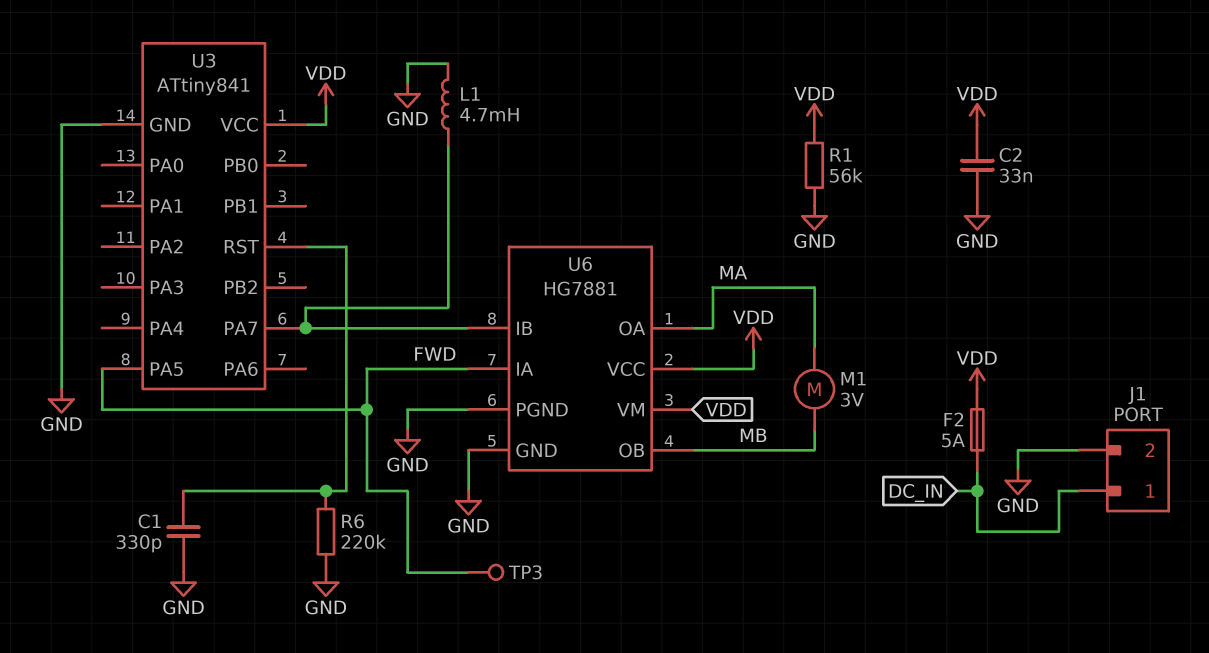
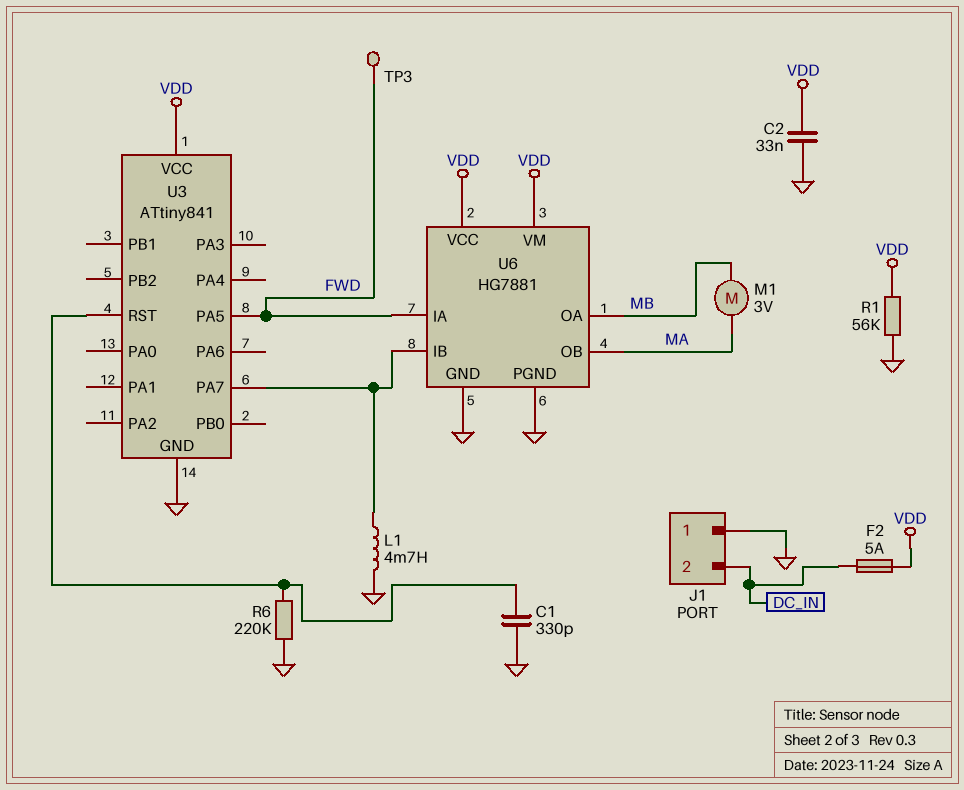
J1 pin 1: DC_IN -> GND
J1 pin 2: GND -> DC_IN
U6 pin OA: MA -> MB
U6 pin OB: MB -> MA

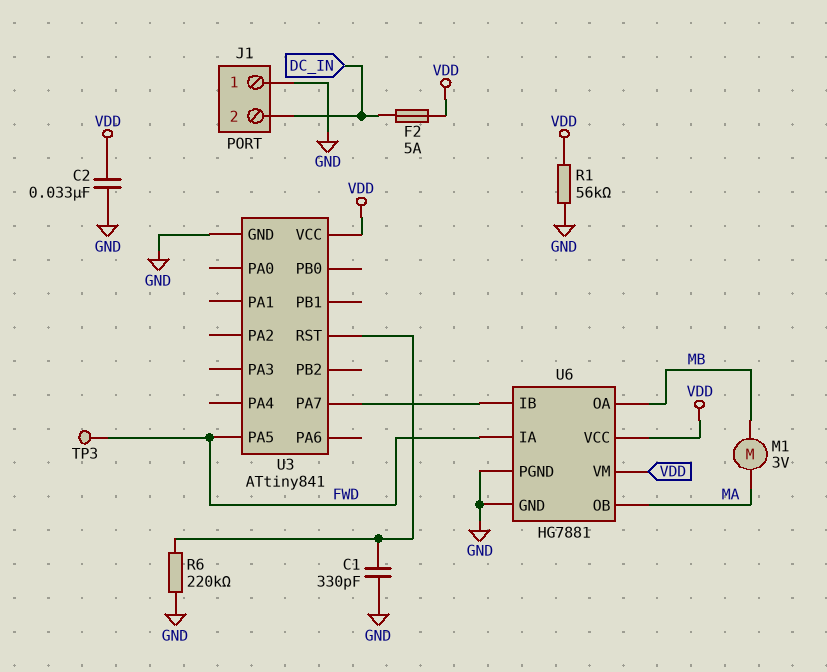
L1: 4.7mH (GND, U3/PA7) -> none

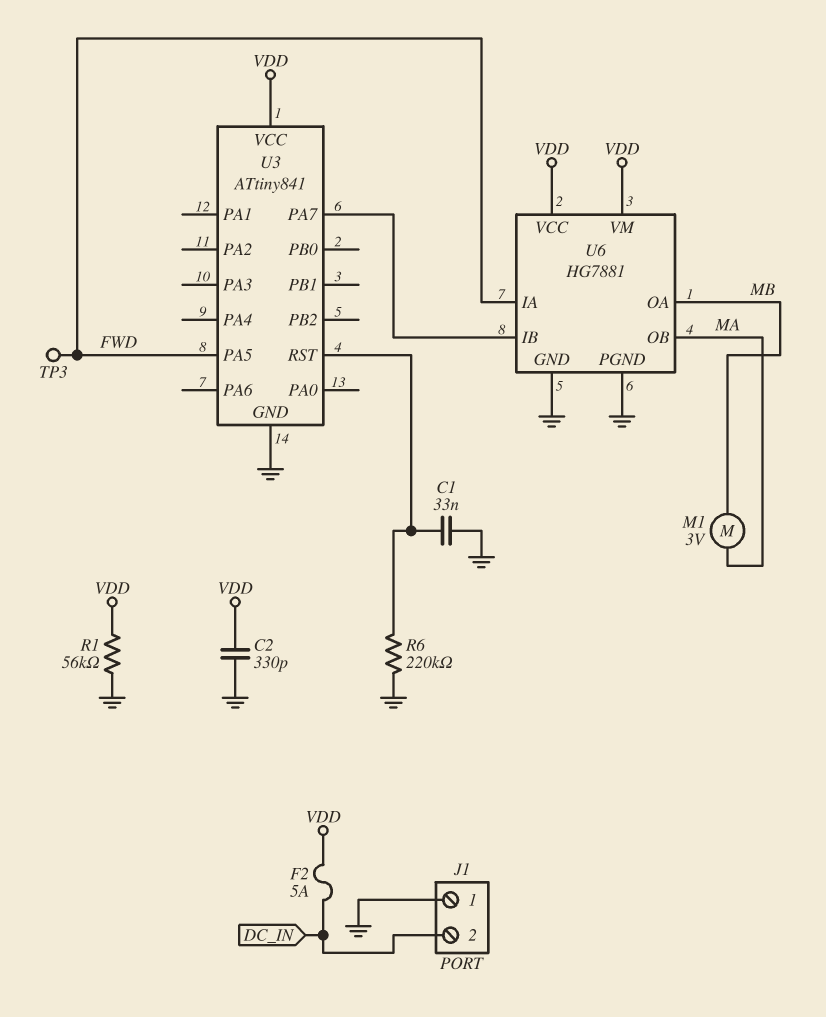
C1: 330pF (GND, U3/RST) -> 33nF (GND, U3/RST)
C2: 33nF (GND, VDD) -> 330pF (GND, VDD)

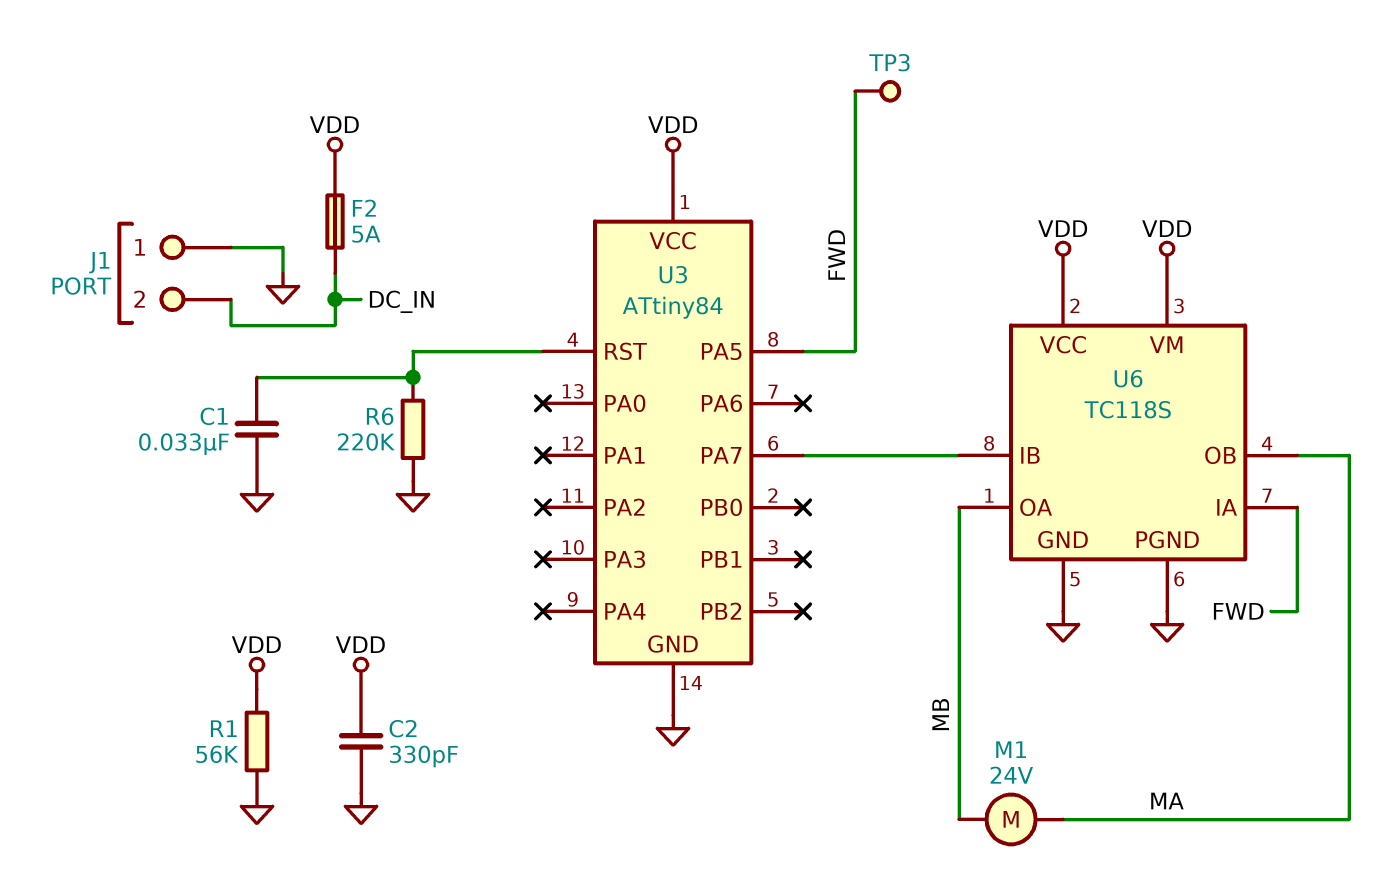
M1: motor 3V (MA, MB) -> motor 24V (MA, MB)
U3: ATtiny841 -> ATtiny84
U6: HG7881 -> TC118S

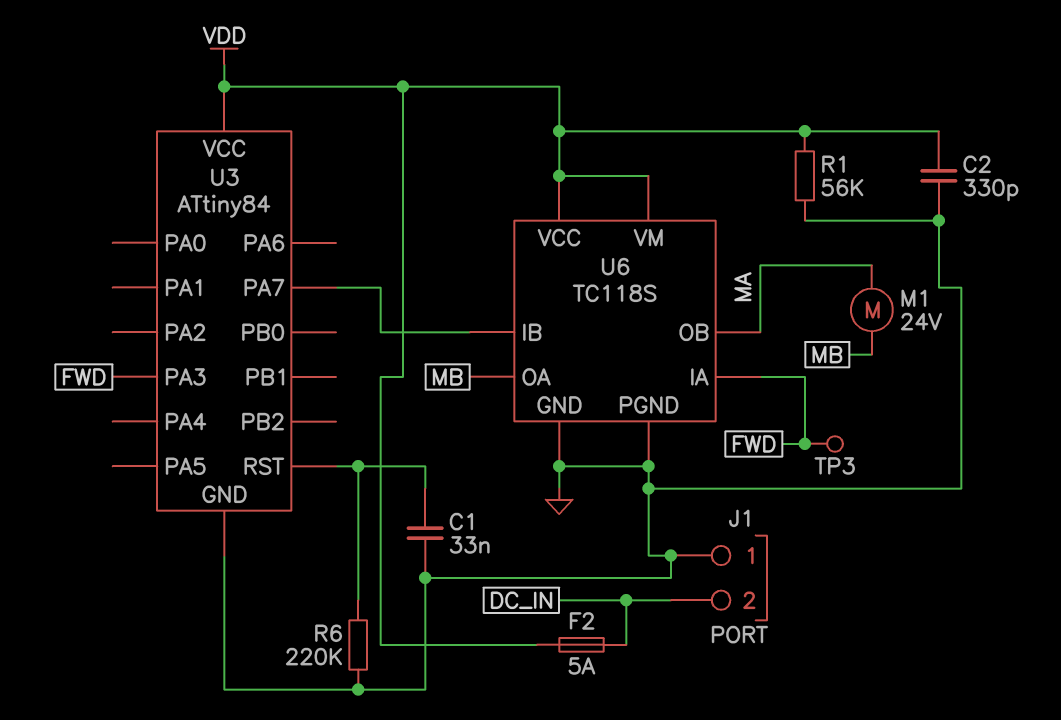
U3 pin PA3: none -> FWD
U3 pin PA5: FWD -> none

